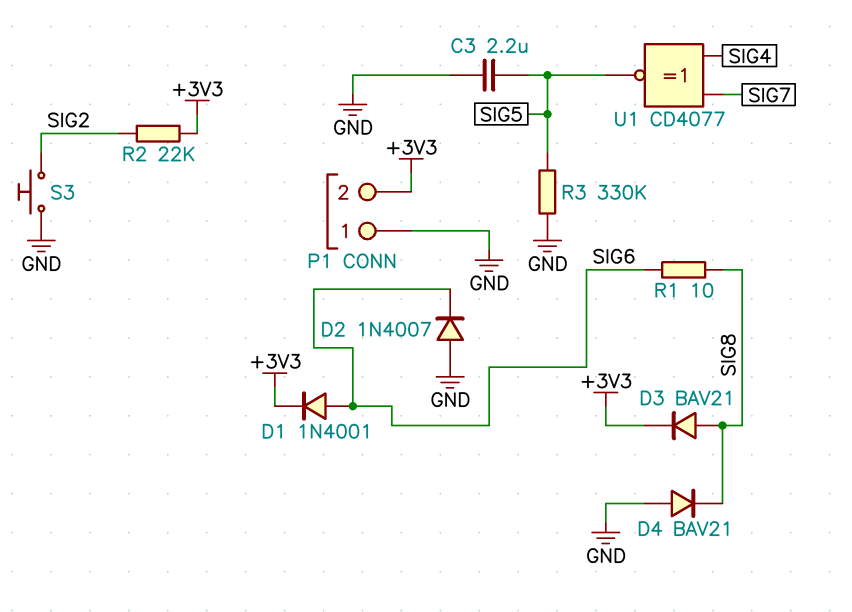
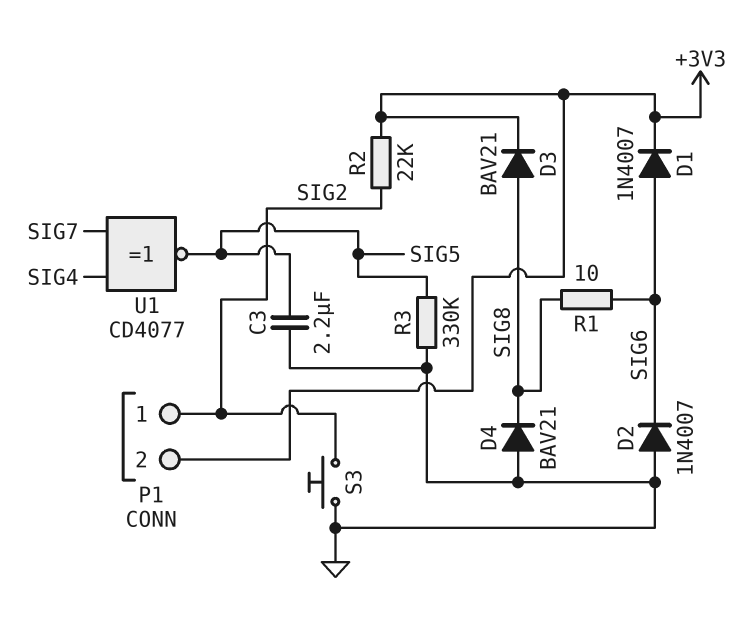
D1: diode 1N4001 (A SIG6, K +3V3) -> diode 1N4007 (A SIG6, K +3V3)
P1 pin 1: GND -> SIG2

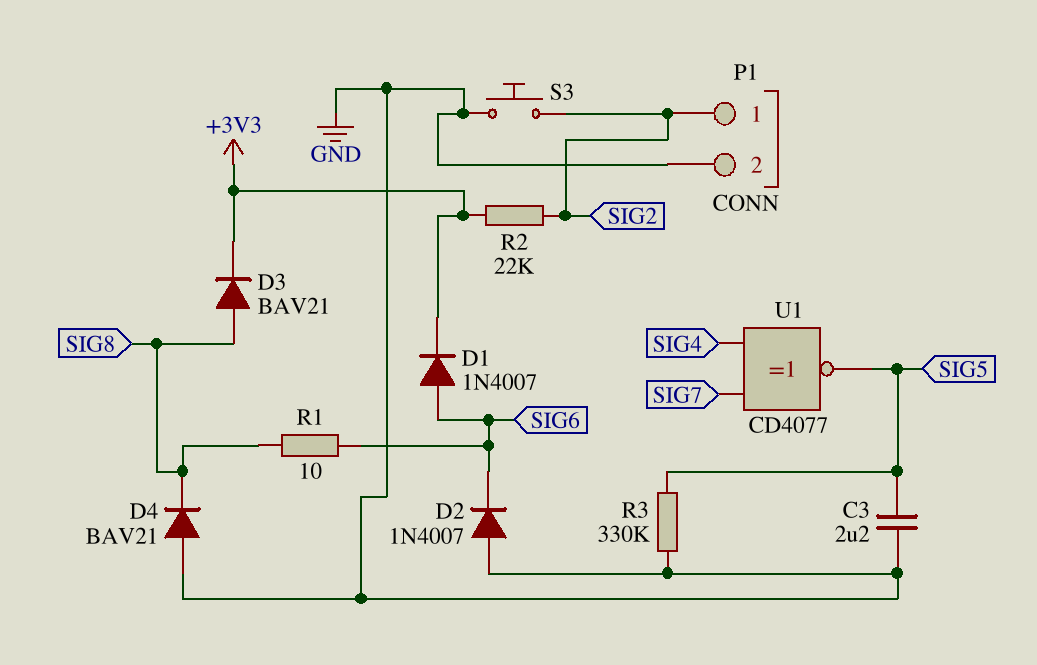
P1 pin 2: +3V3 -> GND

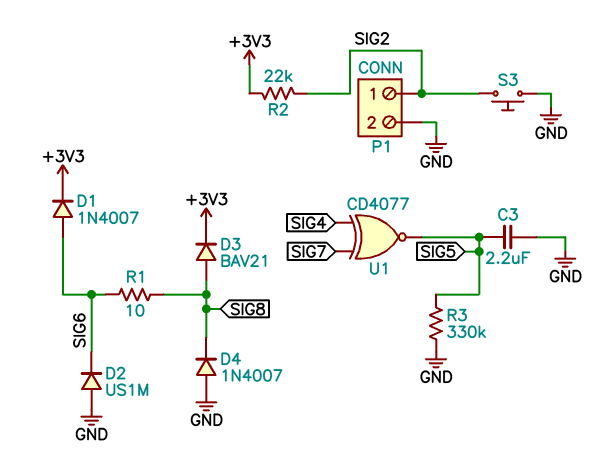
D2: diode 1N4007 (A GND, K SIG6) -> diode US1M (A GND, K SIG6)
D4: diode BAV21 (A GND, K SIG8) -> diode 1N4007 (A GND, K SIG8)

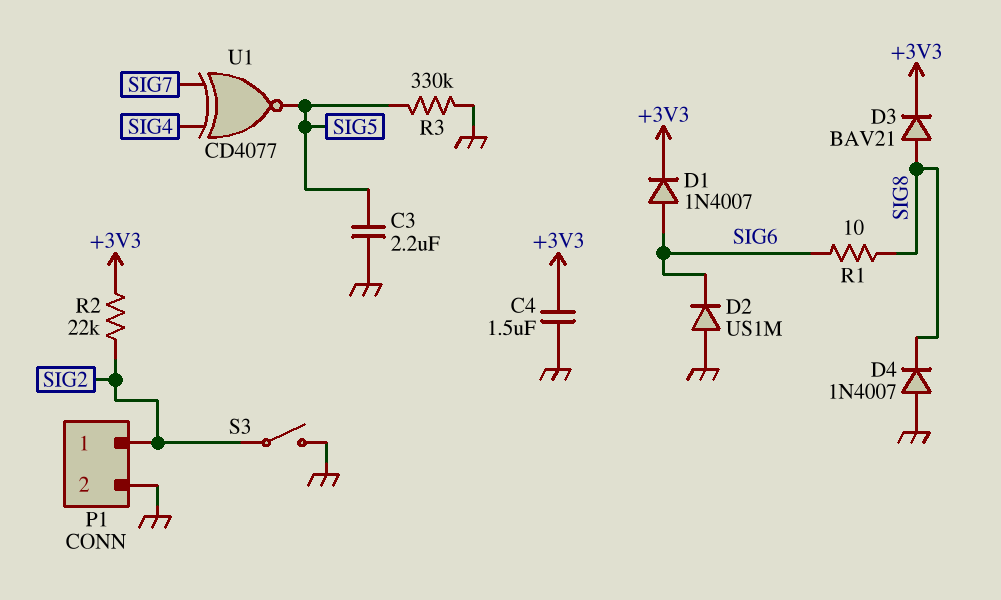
C4: none -> 1.5uF (+3V3, GND)
S3: button (GND, SIG2) -> switch (GND, SIG2)

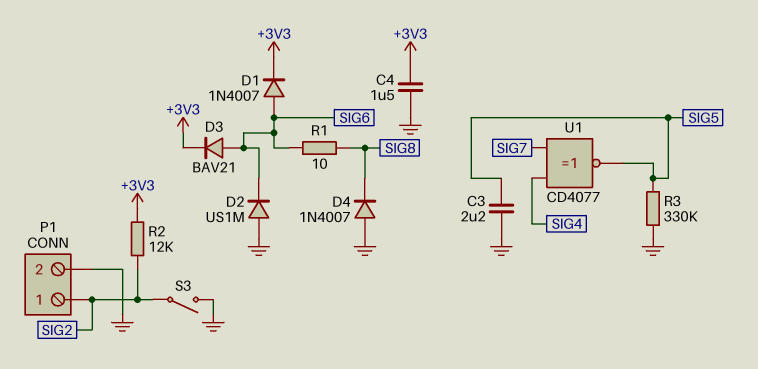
D3: diode BAV21 (A SIG8, K +3V3) -> diode BAV21 (A SIG6, K +3V3)
R2: 22k (+3V3, SIG2) -> 12k (+3V3, SIG2)

